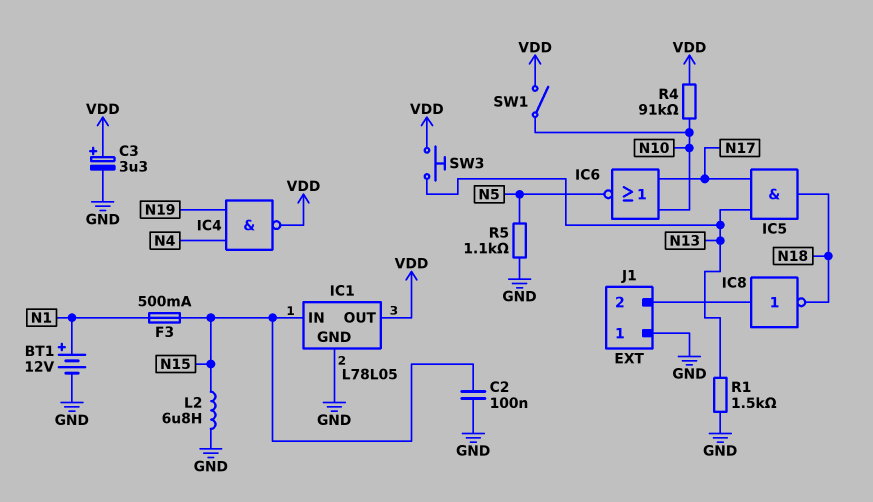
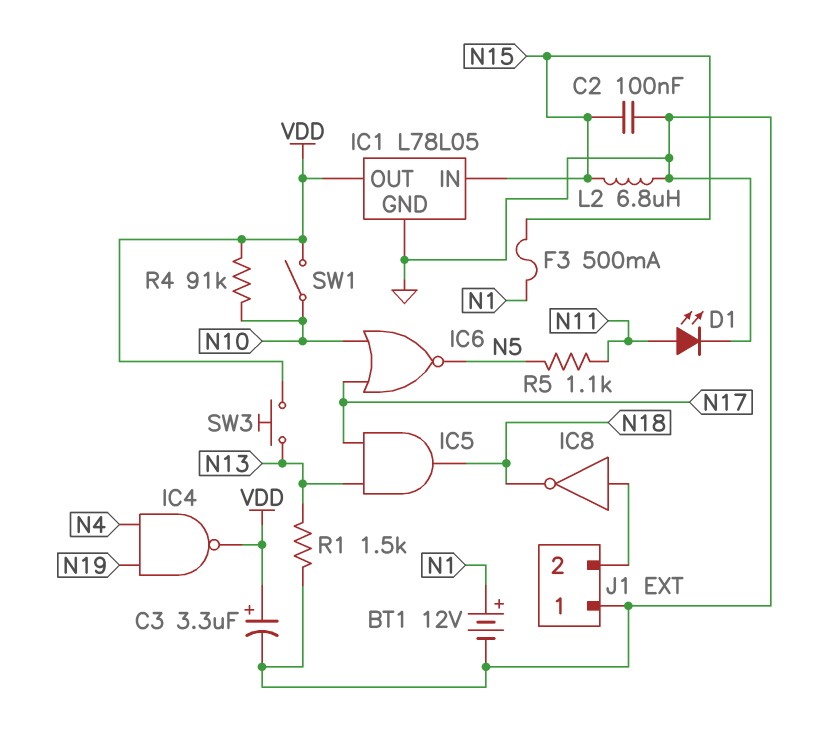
D1: none -> LED (A N11, K GND)
R5: 1.1k (GND, N5) -> 1.1k (N5, N11)

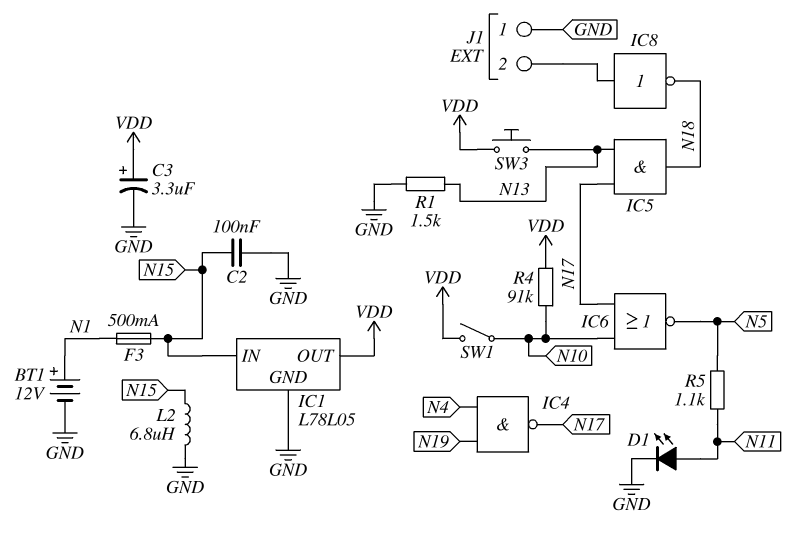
IC4: NAND (in N4, in N19, out VDD) -> NAND (in N4, in N19, out N17)

